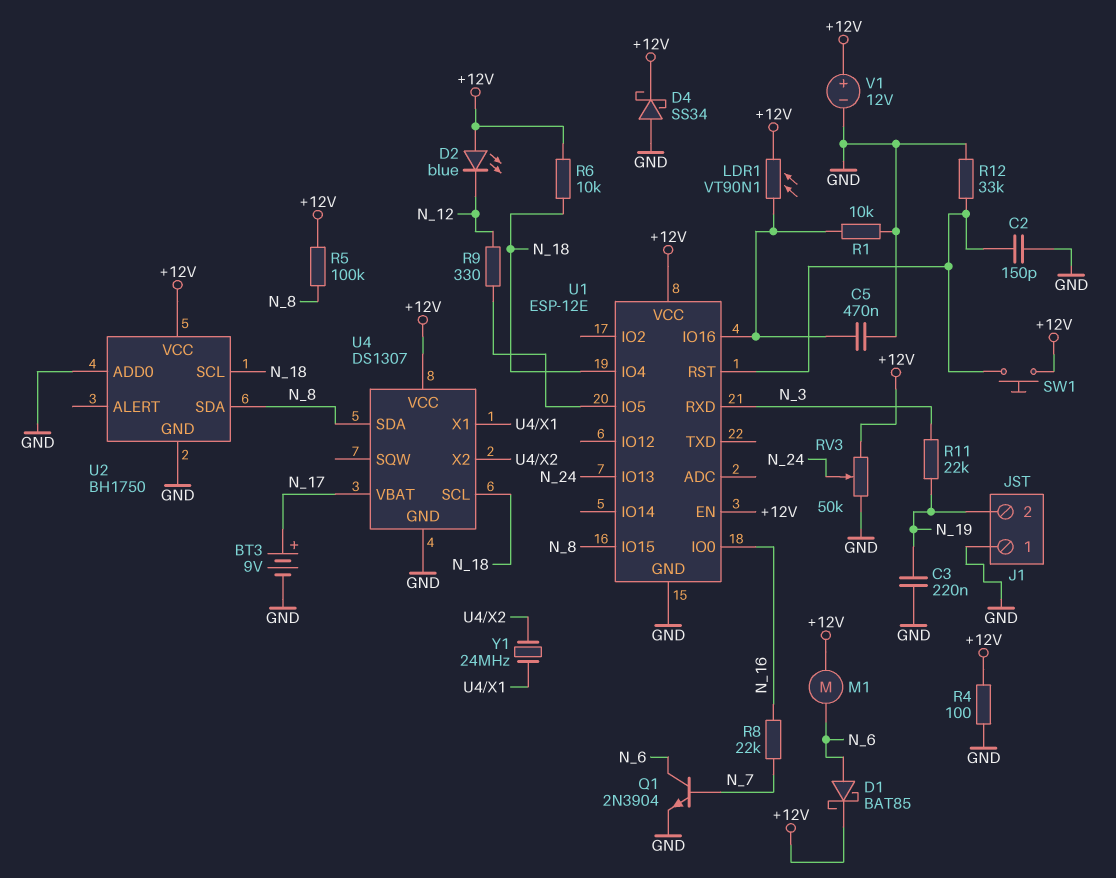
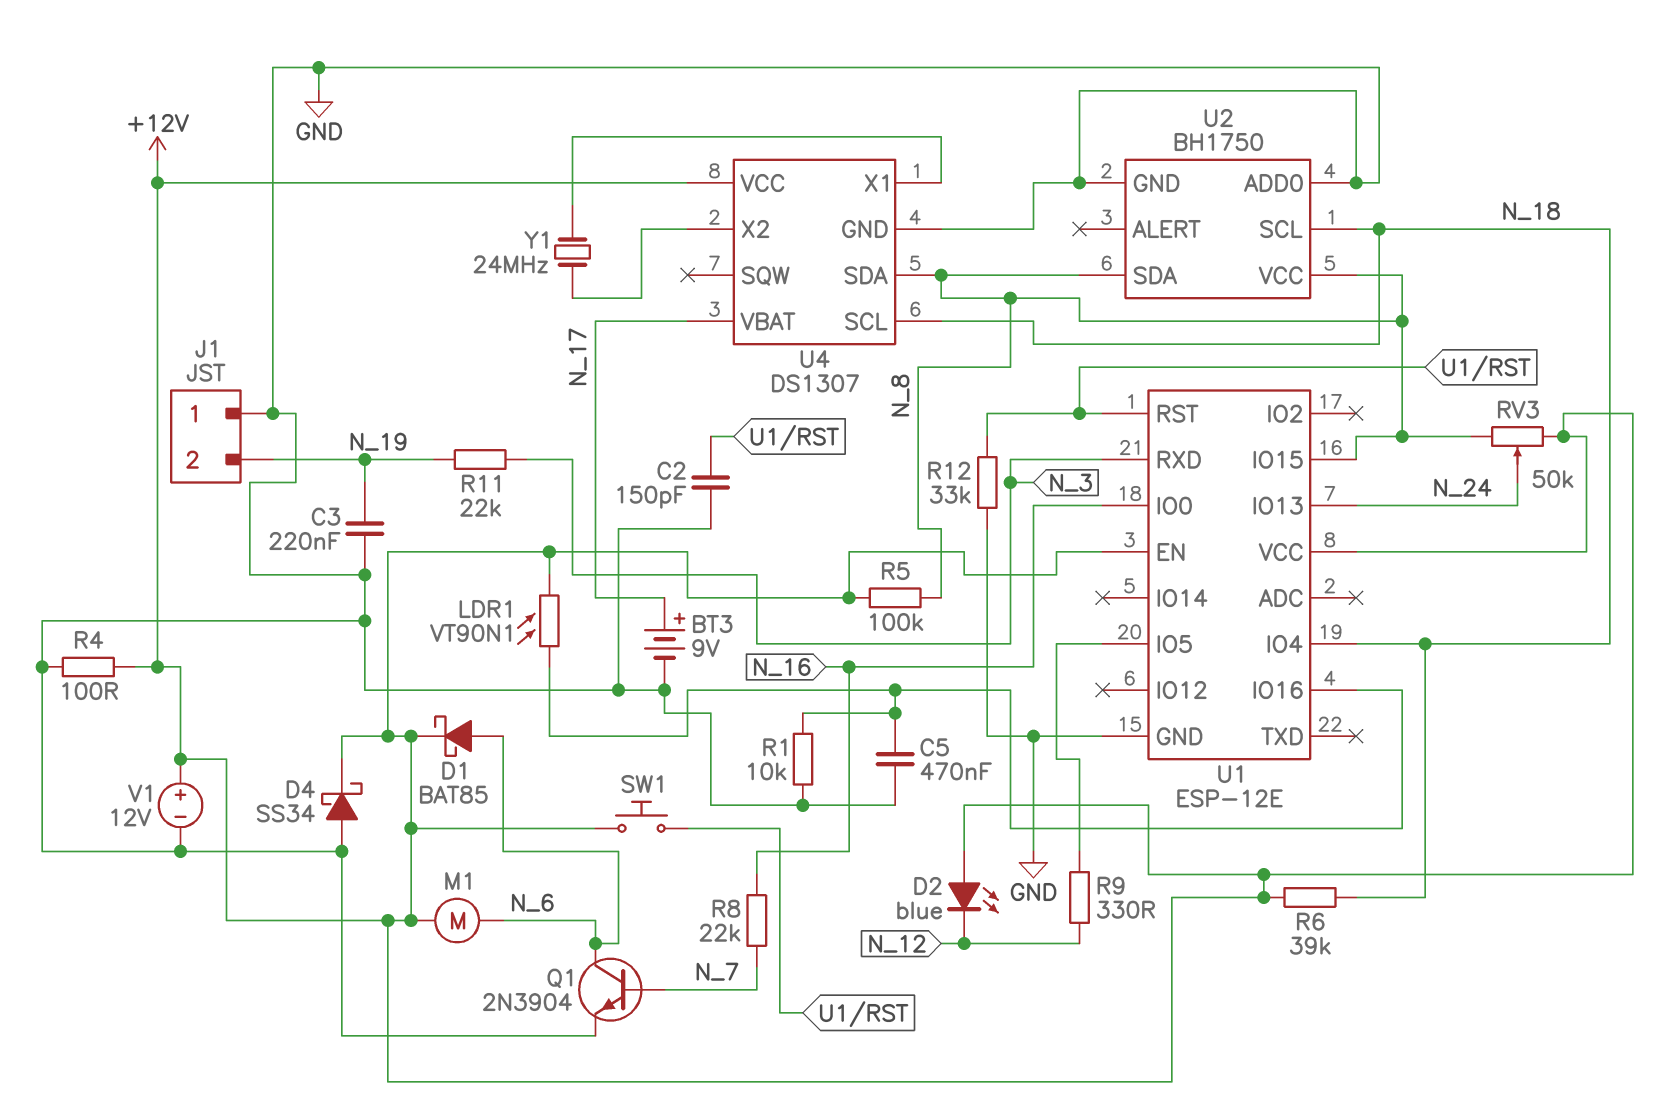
R6: 10k (+12V, N_18) -> 39k (+12V, N_18)
RV3: 50k (+12V, GND, wiper N_24) -> 50k (+12V, N_8, wiper N_24)
U2 pin VCC: +12V -> N_8

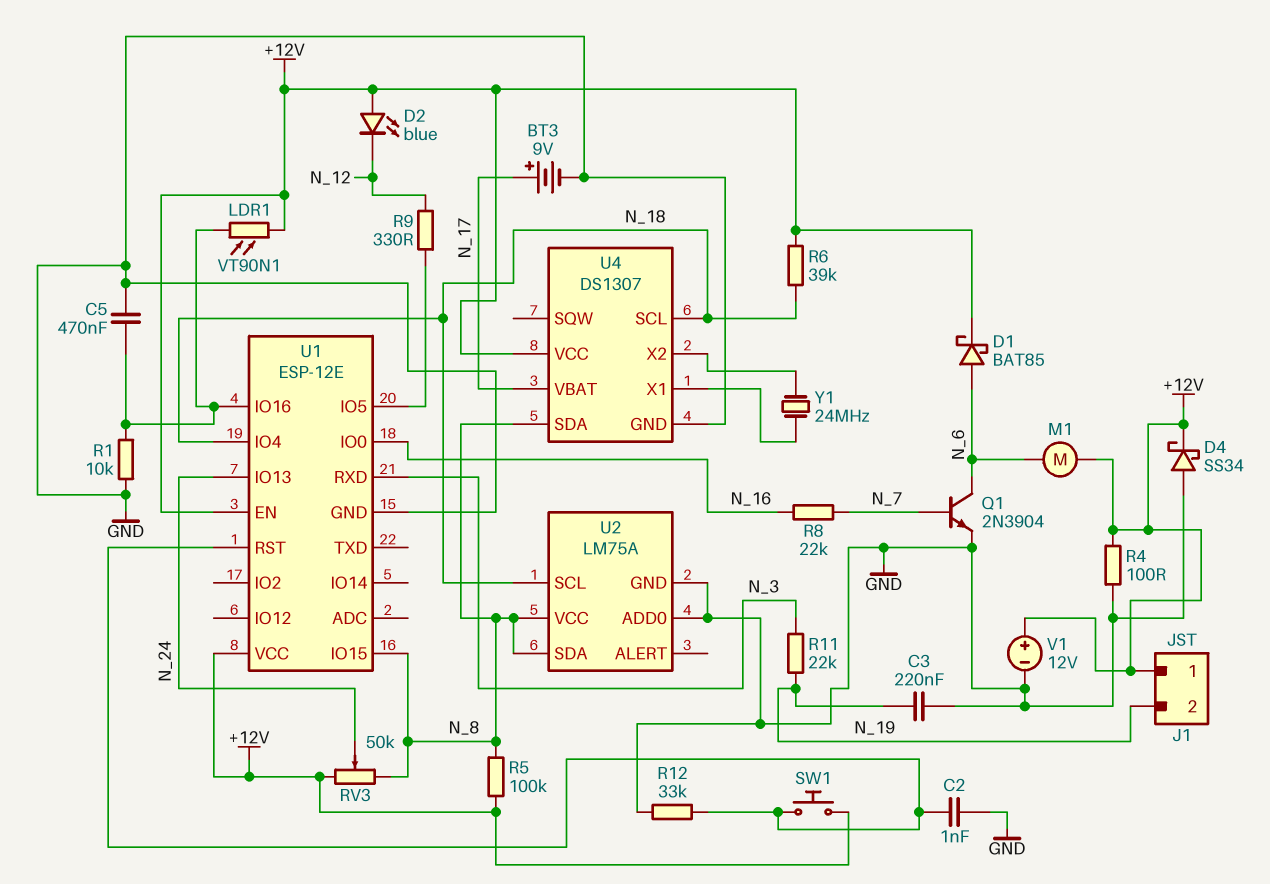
C2: 150pF (GND, U1/RST) -> 1nF (GND, U1/RST)
J1 pin 1: GND -> +12V
U2: BH1750 -> LM75A

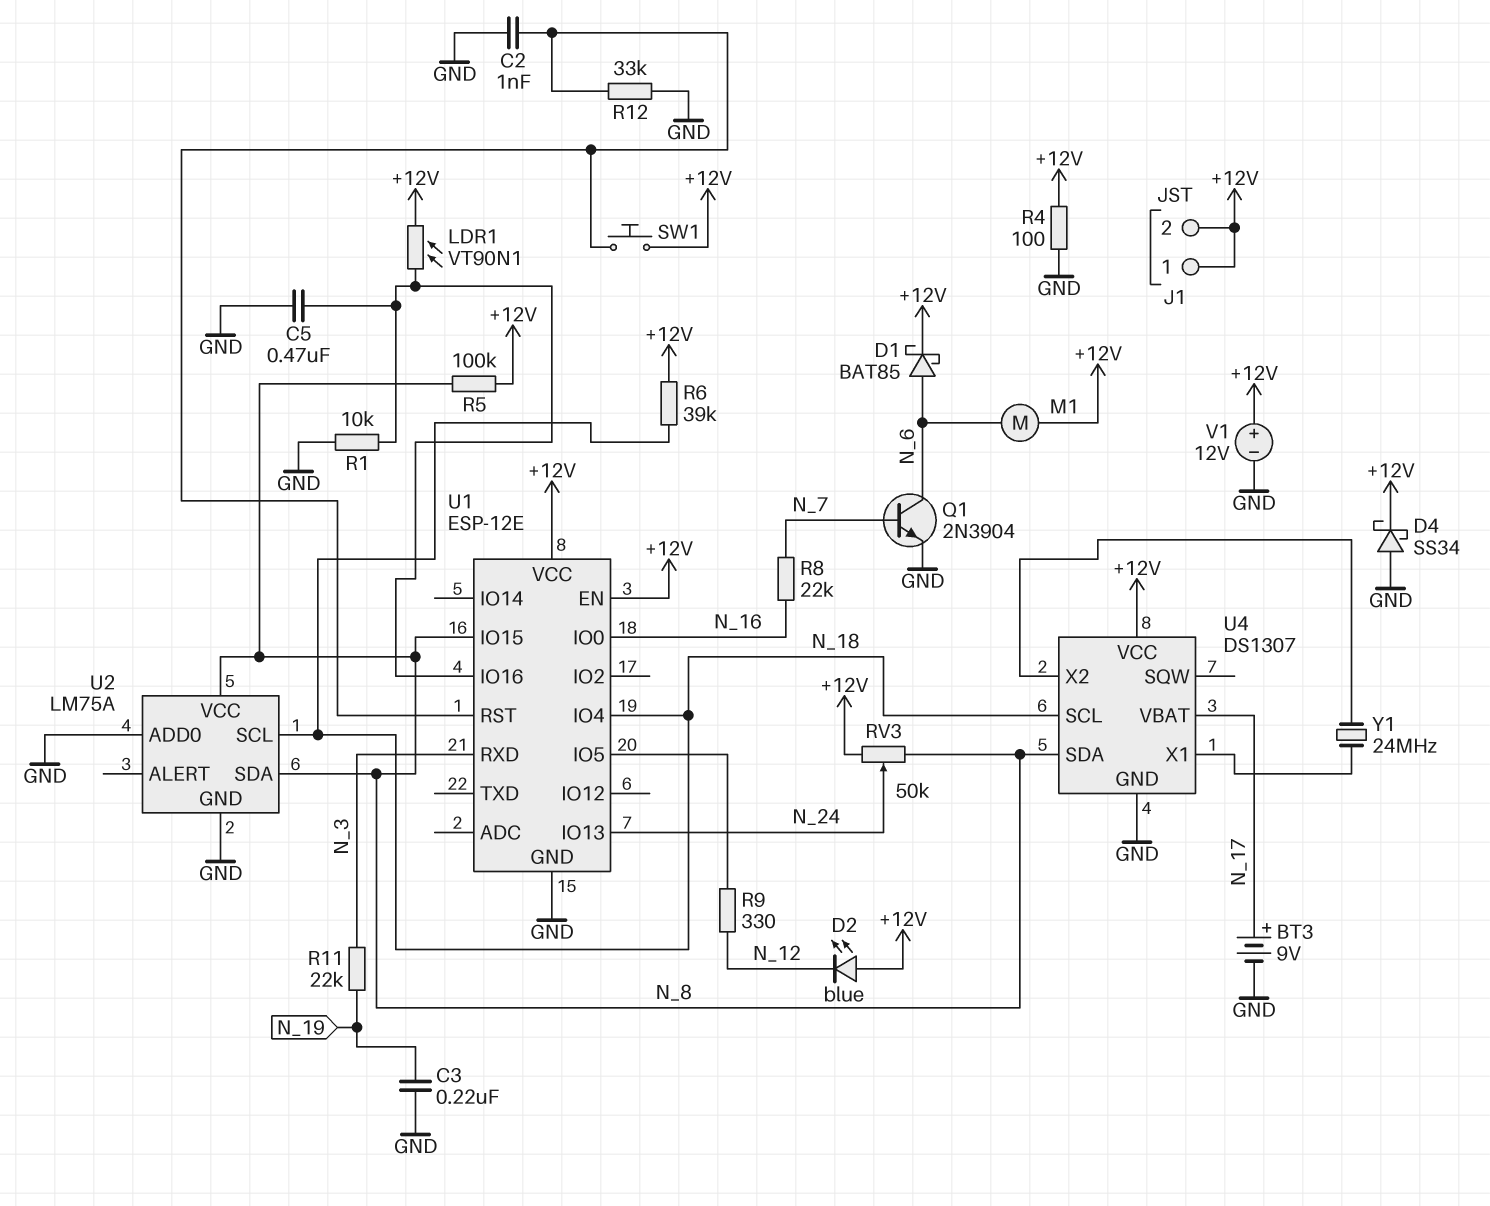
J1 pin 2: N_19 -> +12V

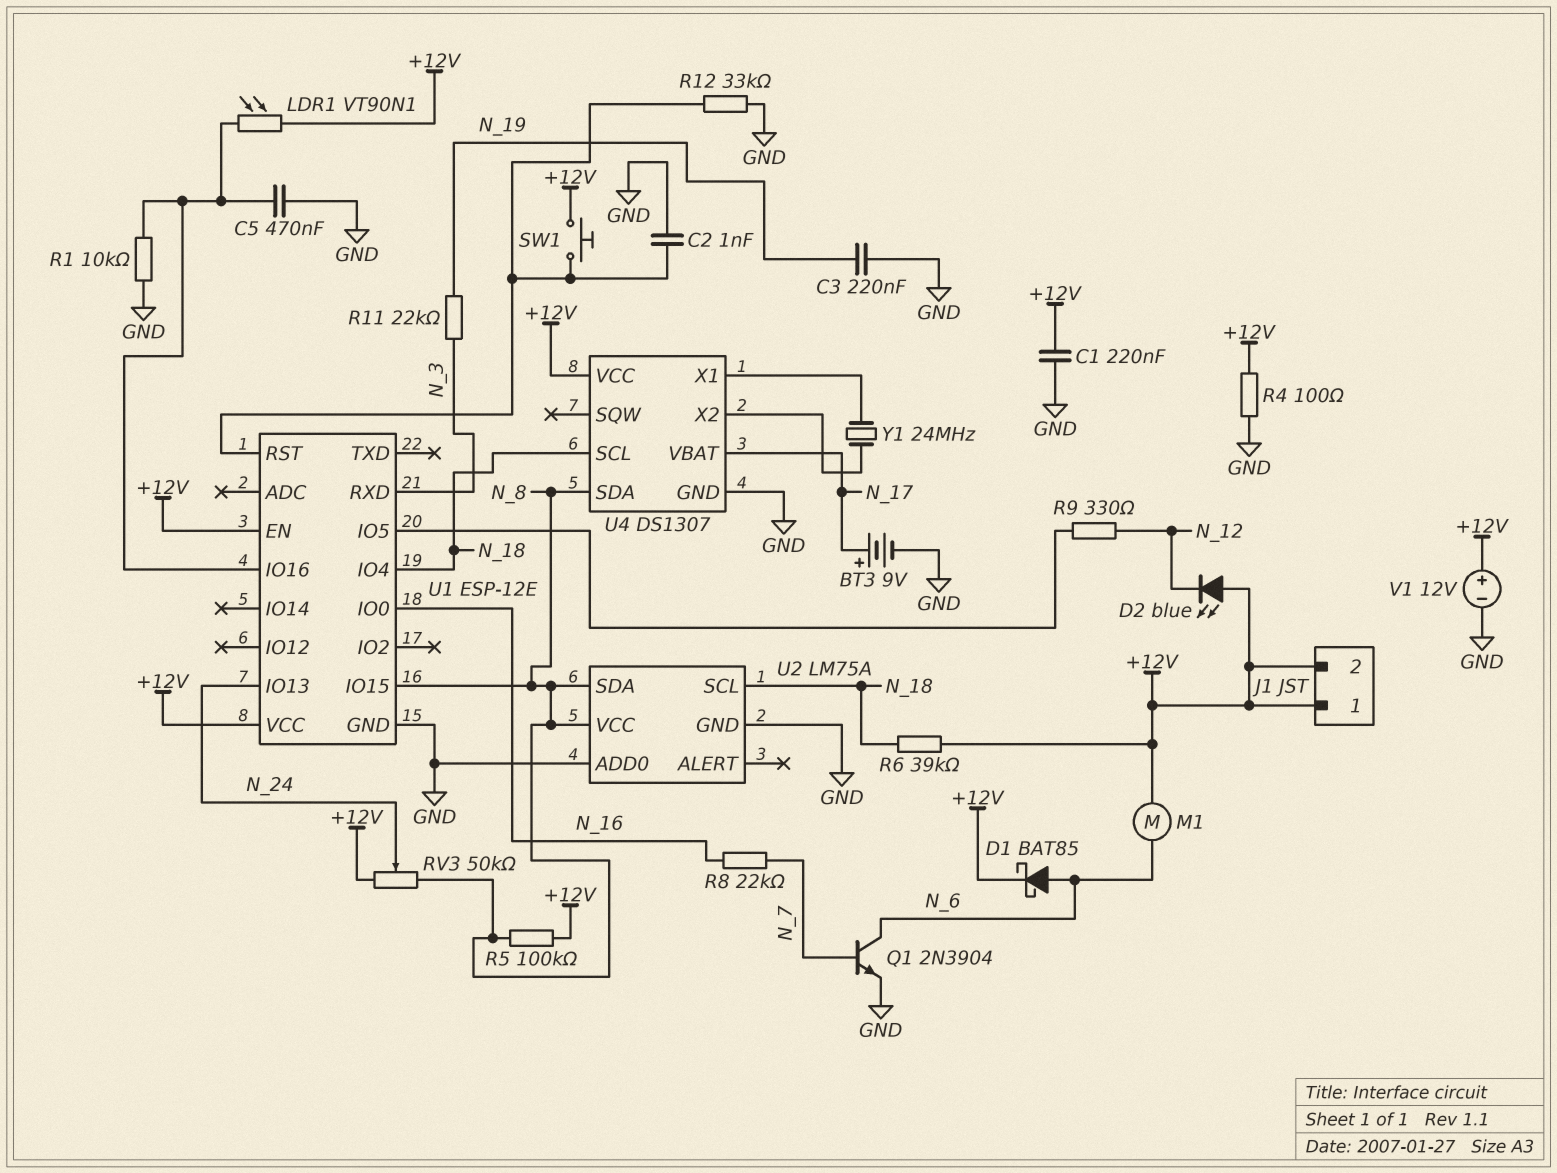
C1: none -> 220nF (+12V, GND)
D4: schottky SS34 (A GND, K +12V) -> none

